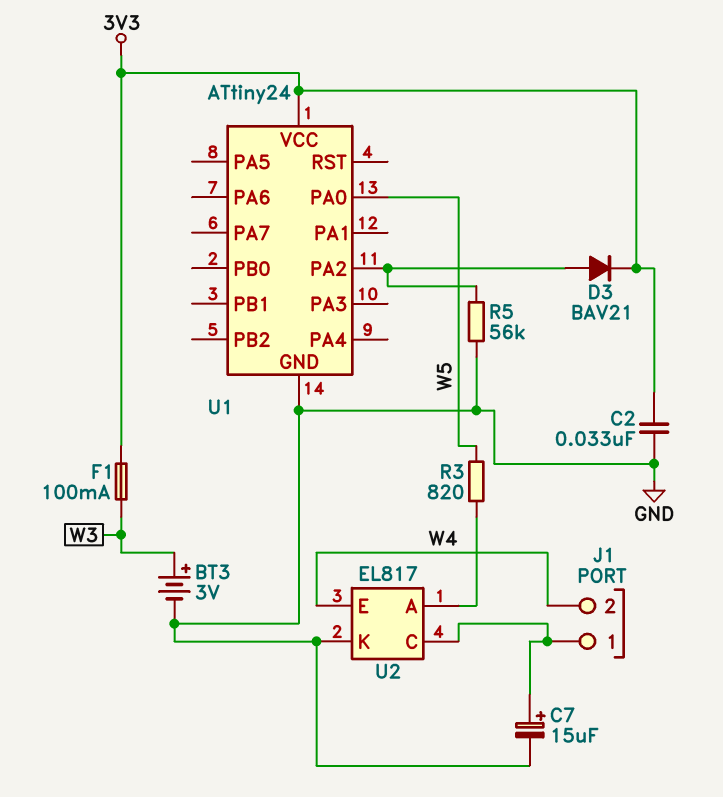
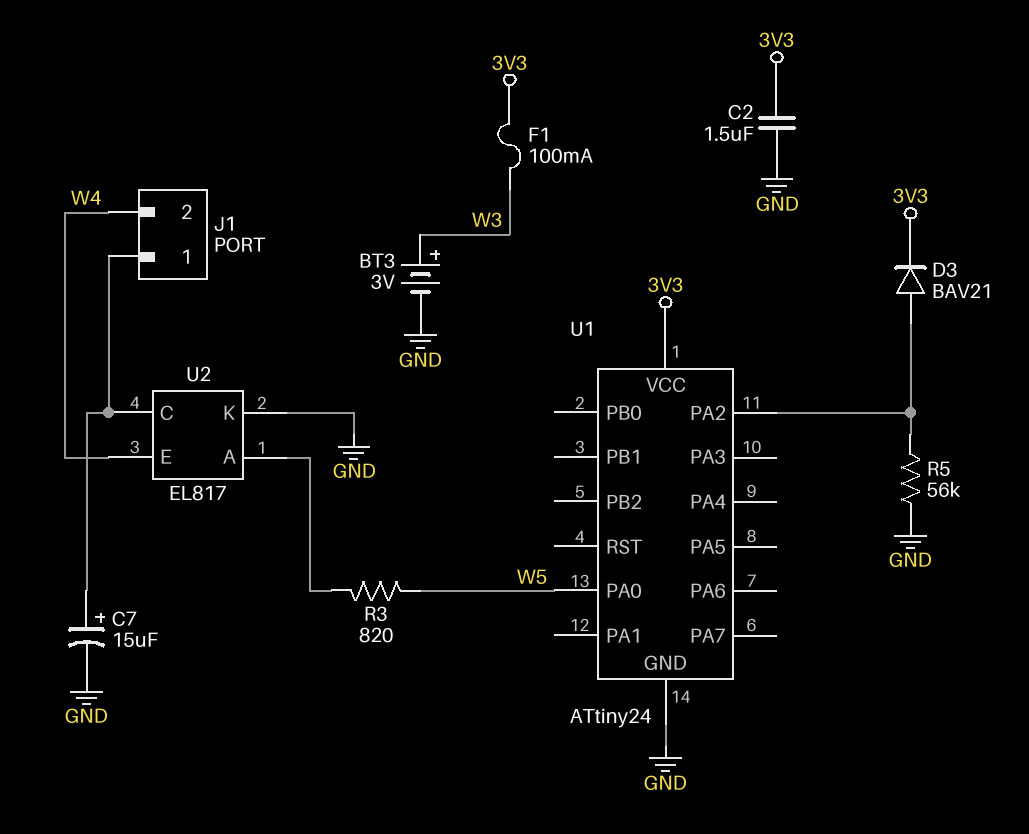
C2: 33nF (3V3, GND) -> 1.5uF (3V3, GND)

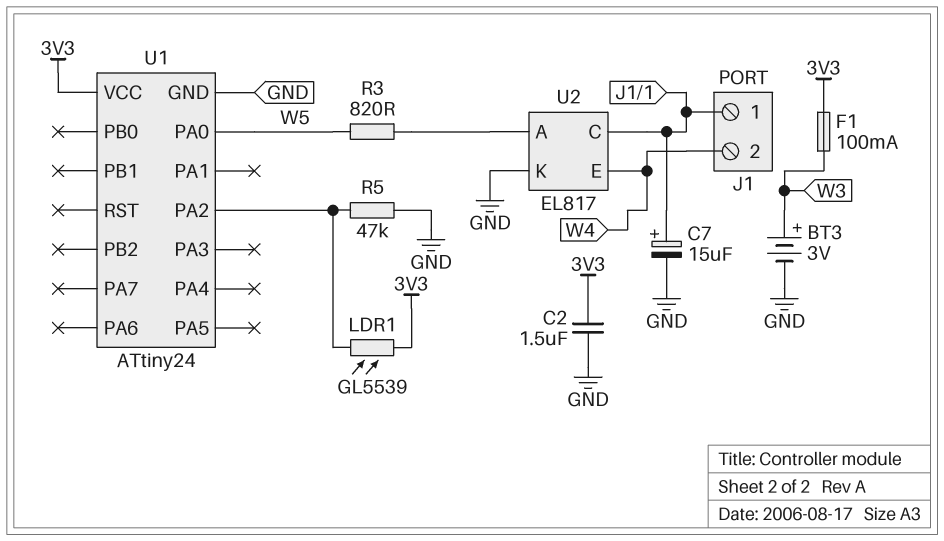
D3: diode BAV21 (A U1/PA2, K 3V3) -> none
LDR1: none -> GL5539 (3V3, U1/PA2)
R5: 56k (GND, U1/PA2) -> 47k (GND, U1/PA2)

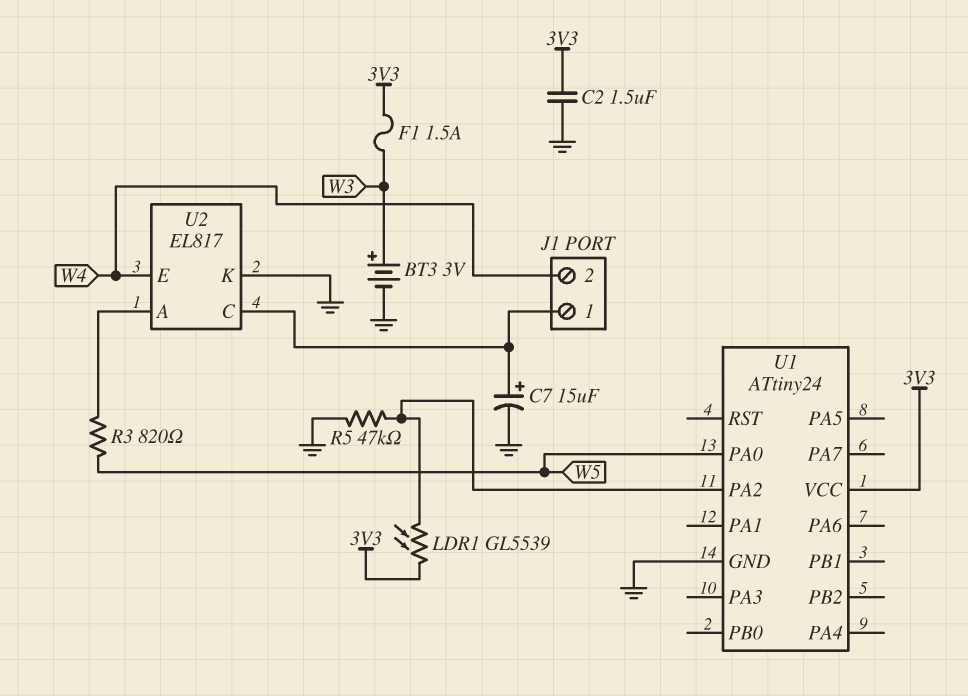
F1: 100mA (3V3, W3) -> 1.5A (3V3, W3)

